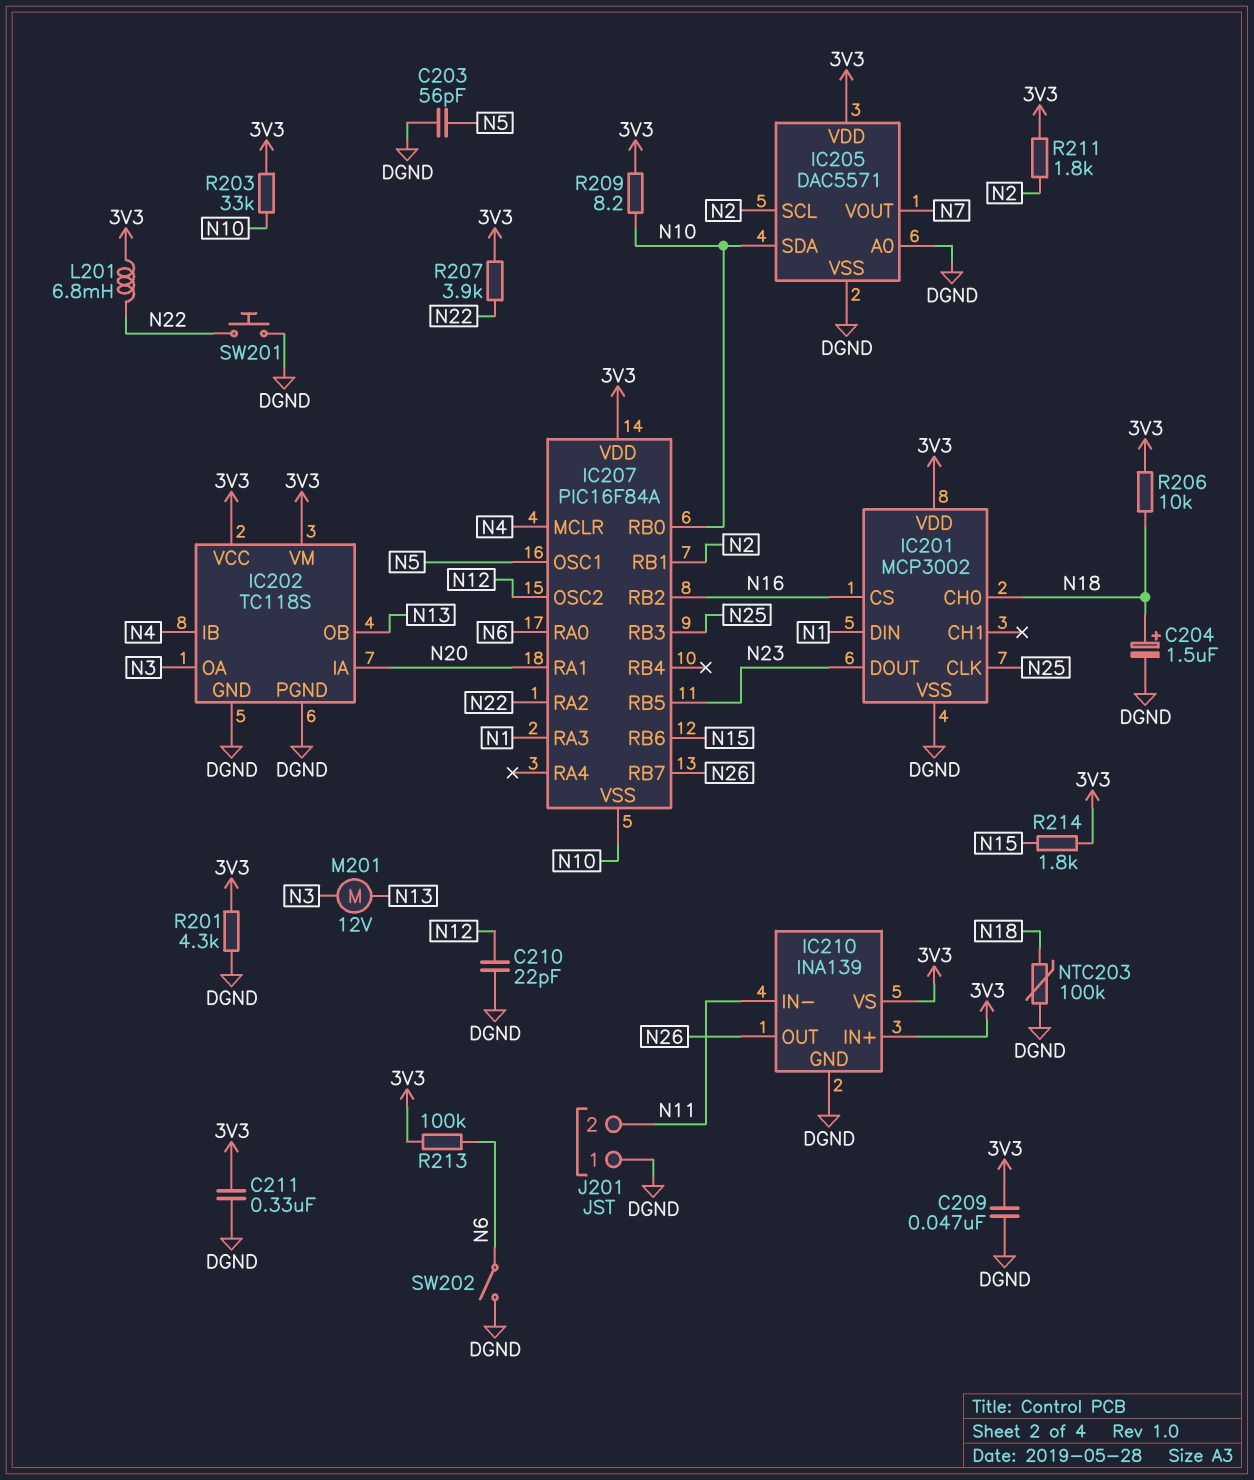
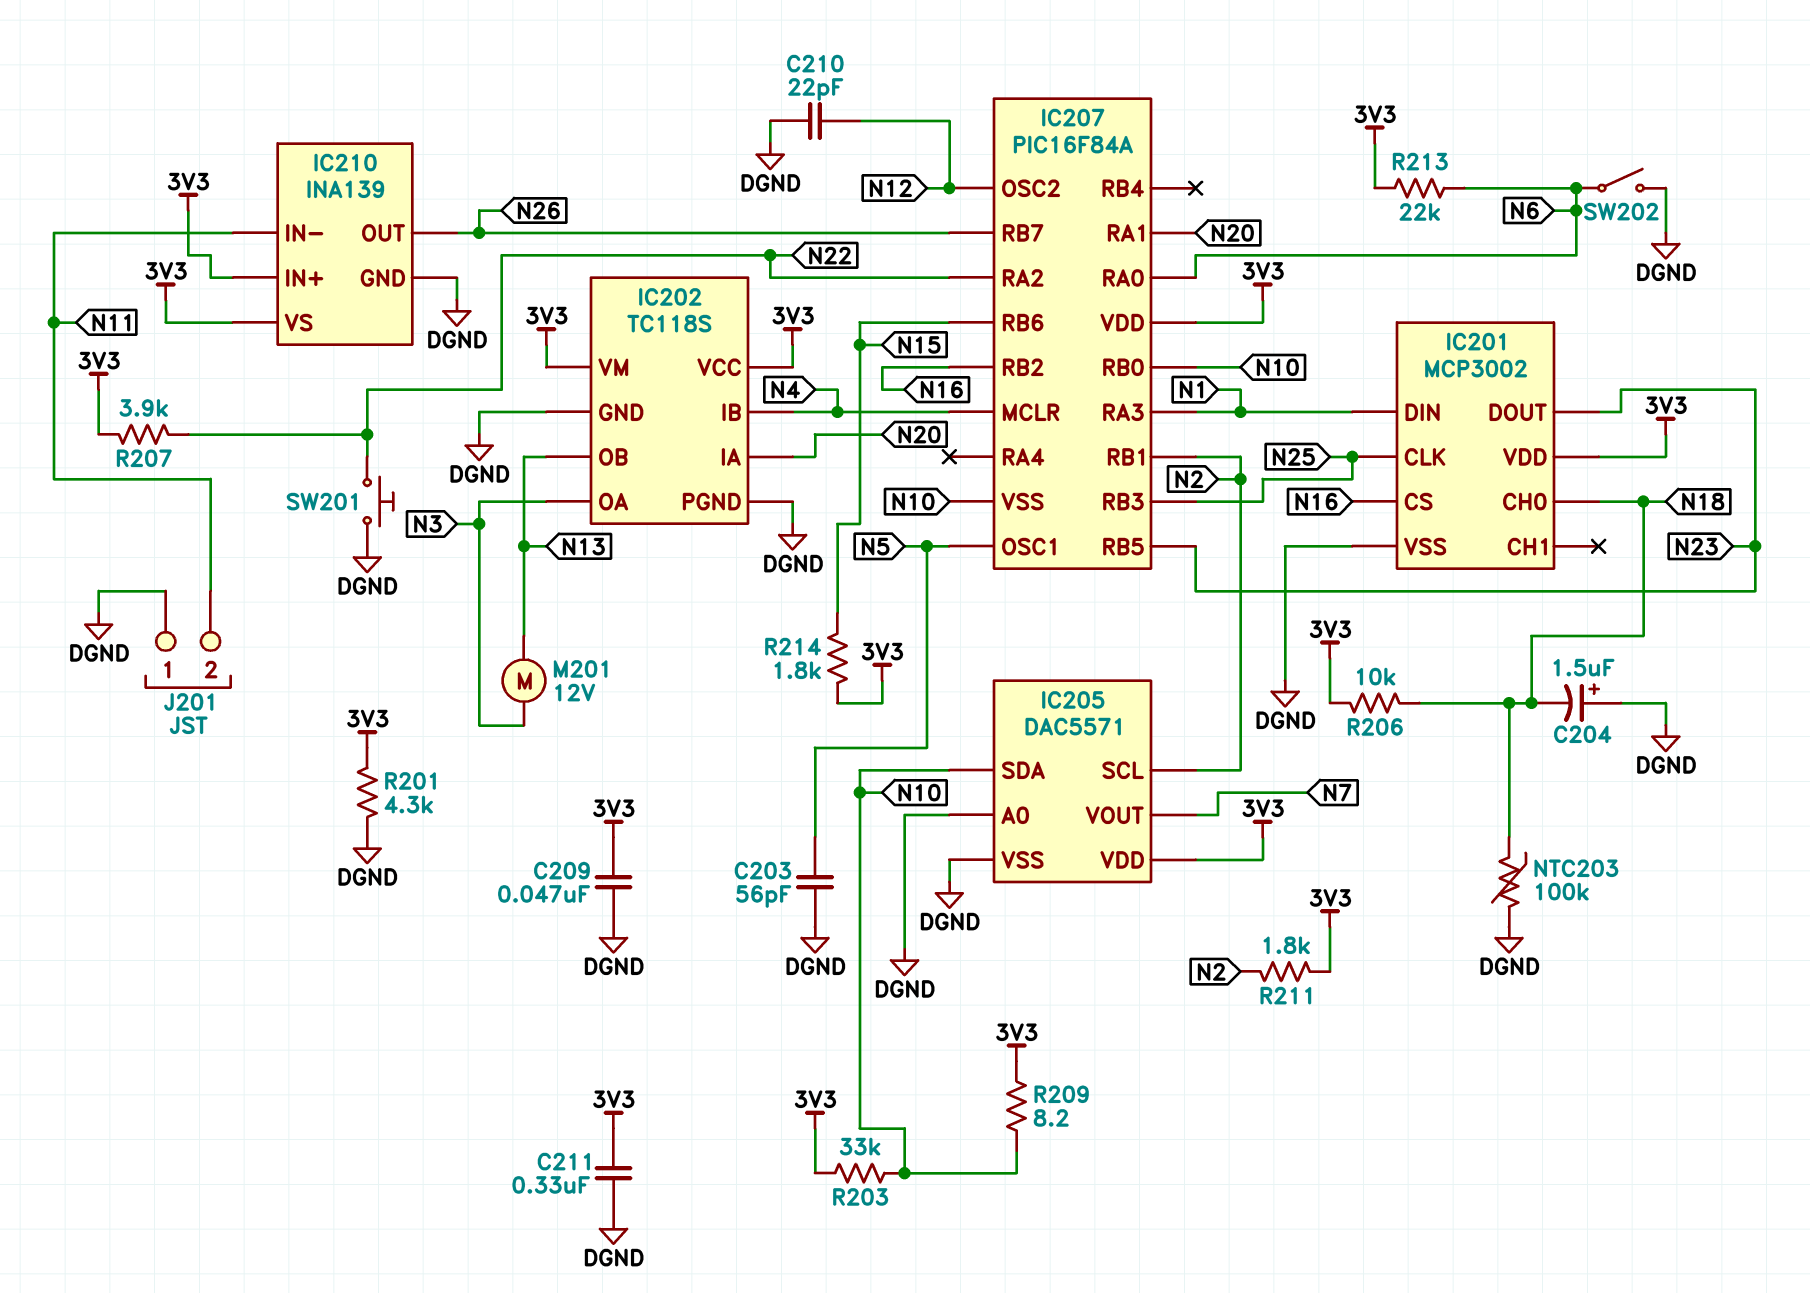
C204: 1.5uF (plus N18, minus DGND) -> 1.5uF (plus DGND, minus N18)
L201: 6.8mH (3V3, N22) -> none
R213: 100k (3V3, N6) -> 22k (3V3, N6)

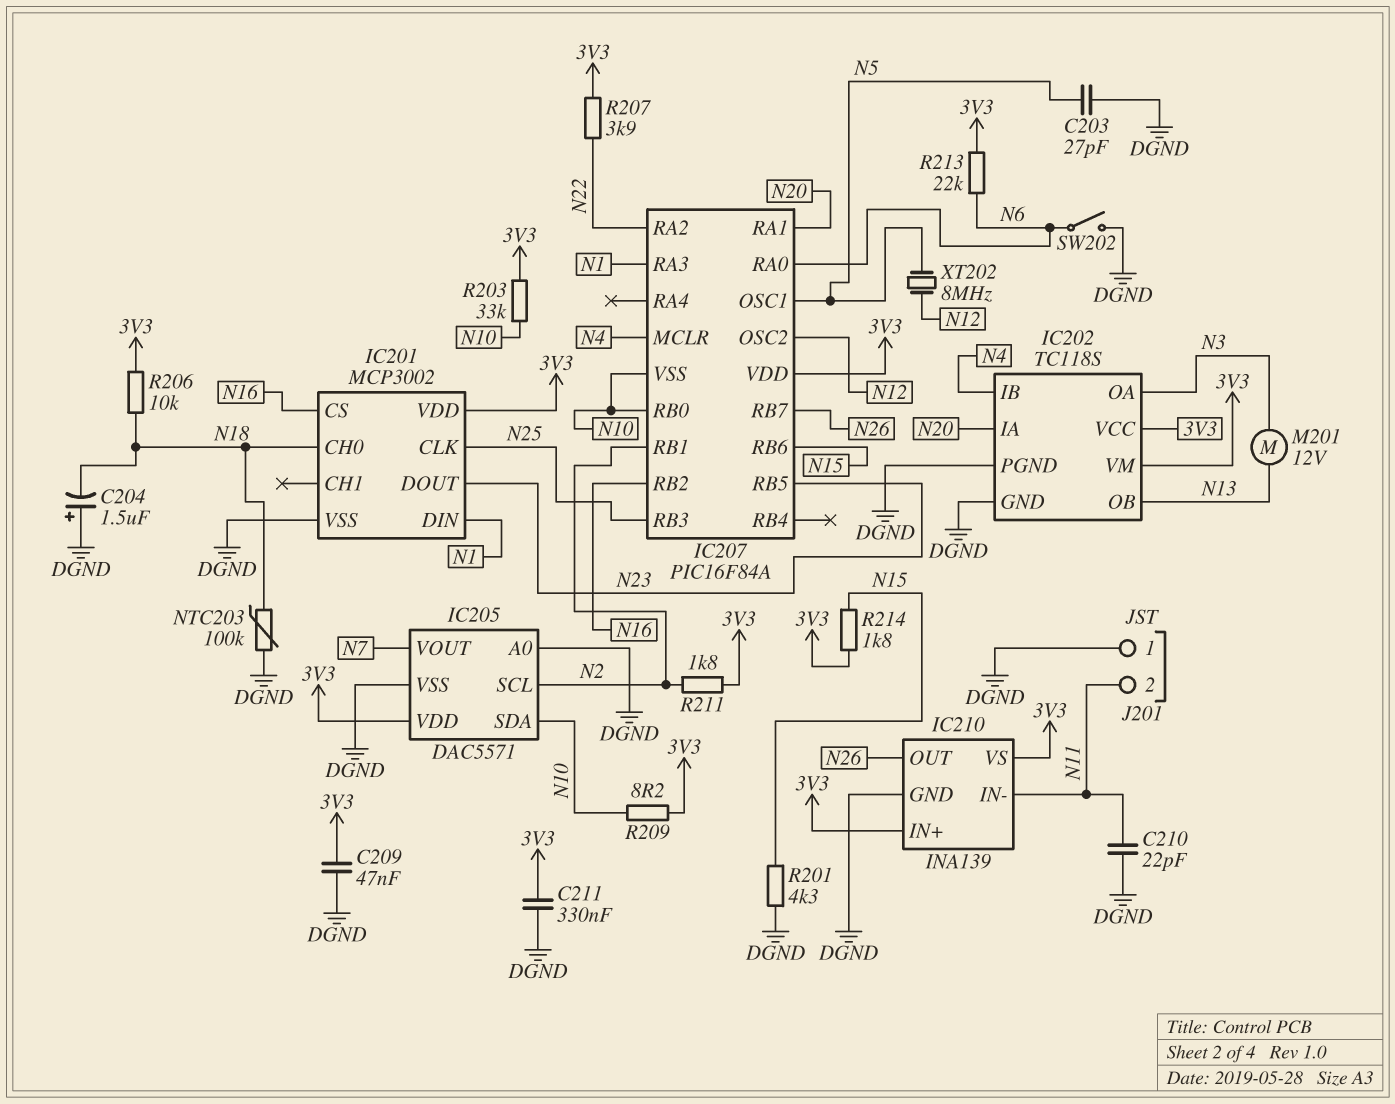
C203: 56pF (DGND, N5) -> 27pF (DGND, N5)
C210: 22pF (DGND, N12) -> 22pF (DGND, N11)
R201: 4.3k (3V3, DGND) -> 4.3k (DGND, N15)
SW201: button (DGND, N22) -> none
XT202: none -> 8MHz (N5, N12)

